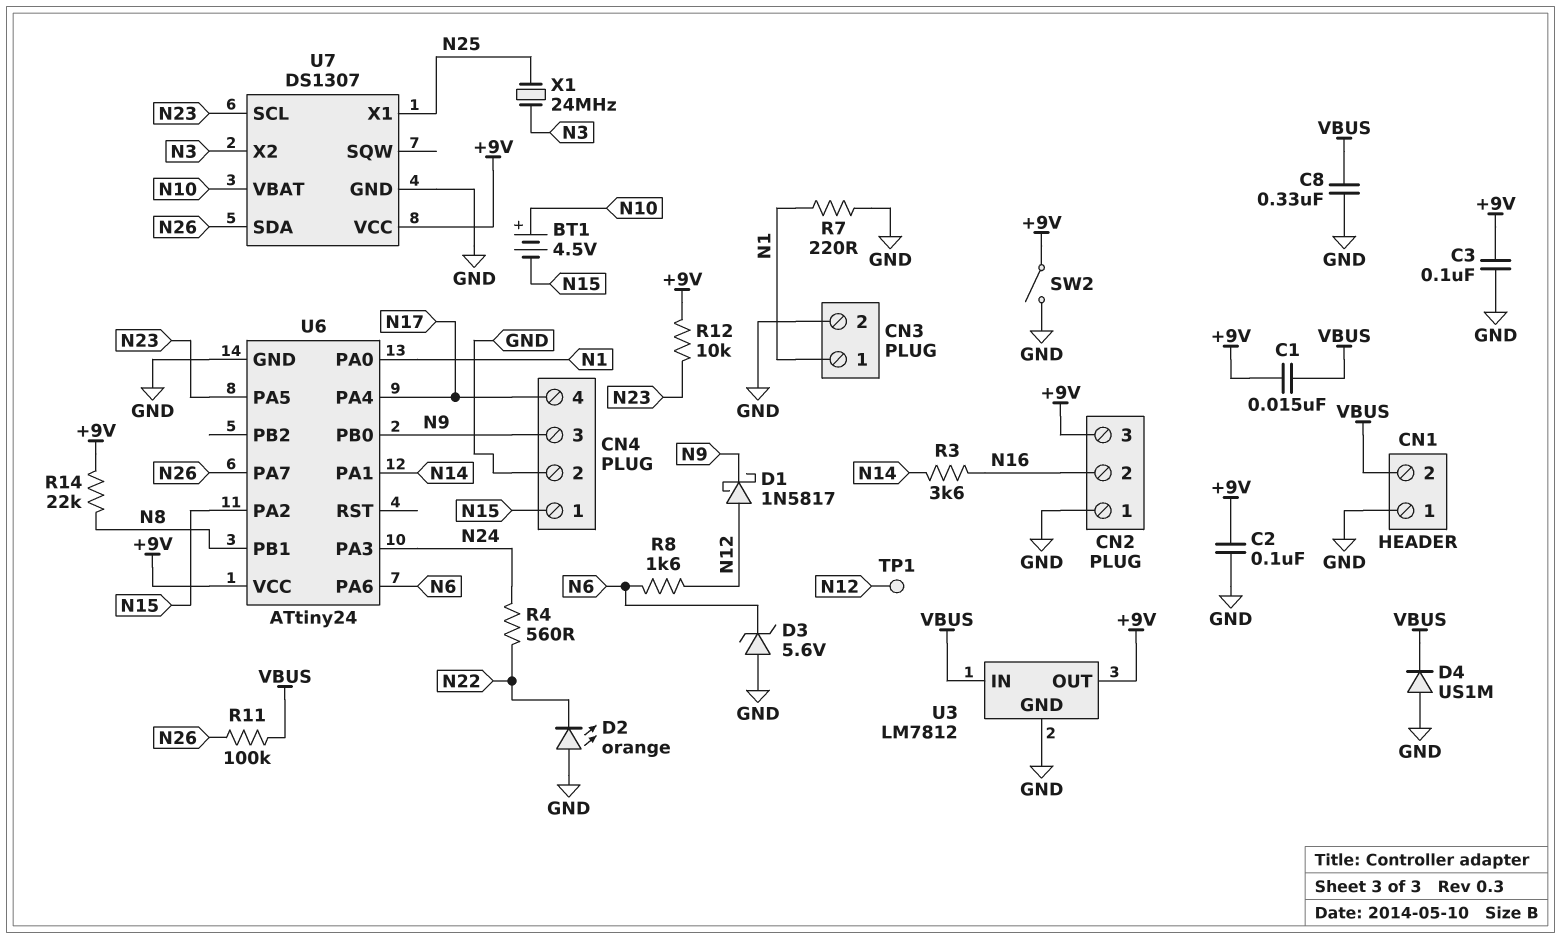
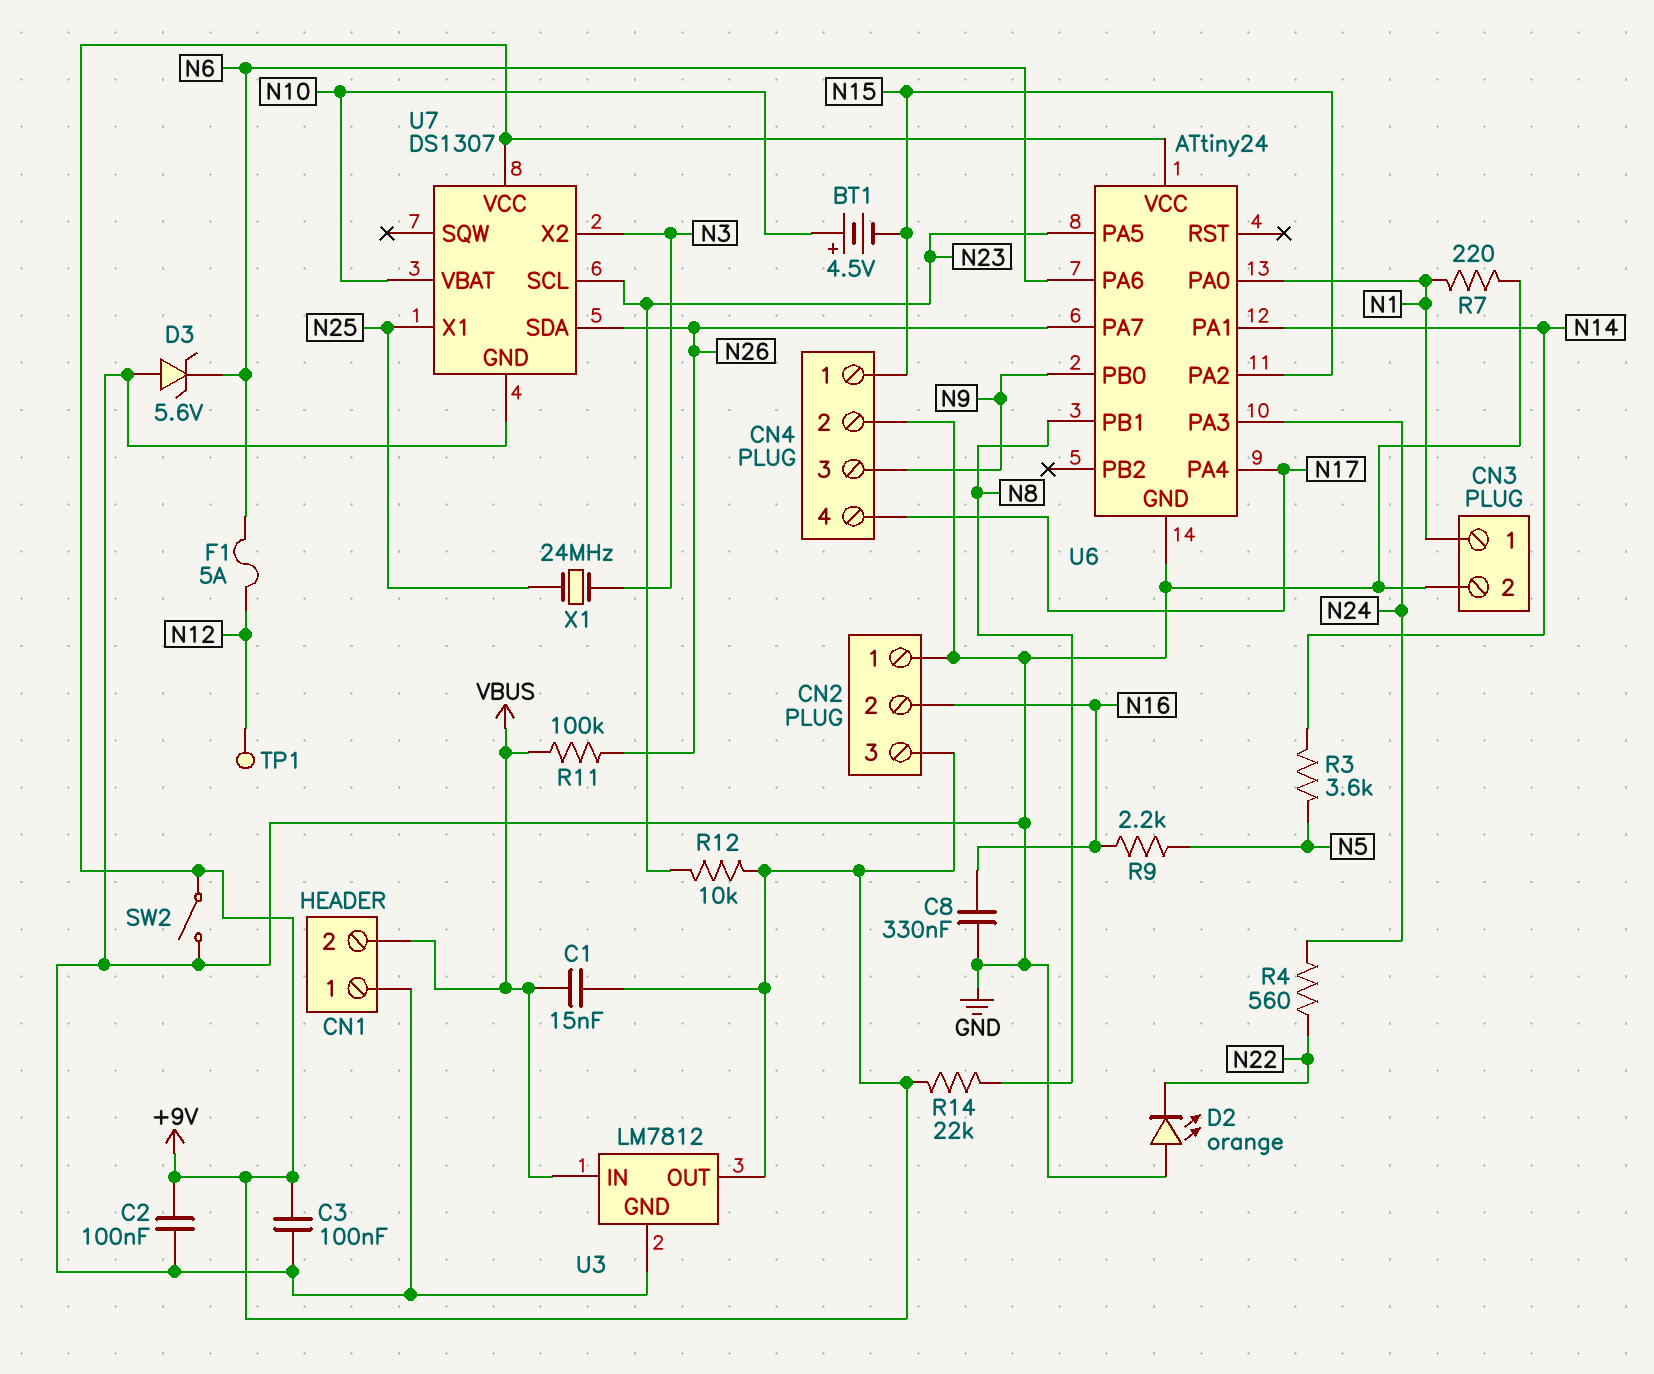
C8: 330nF (GND, VBUS) -> 330nF (GND, N16)
D1: schottky 1N5817 (A N12, K N9) -> none
D4: diode US1M (A GND, K VBUS) -> none
F1: none -> 5A (N6, N12)
R3: 3.6k (N14, N16) -> 3.6k (N5, N14)
R8: 1.6k (N6, N12) -> none
R9: none -> 2.2k (N5, N16)

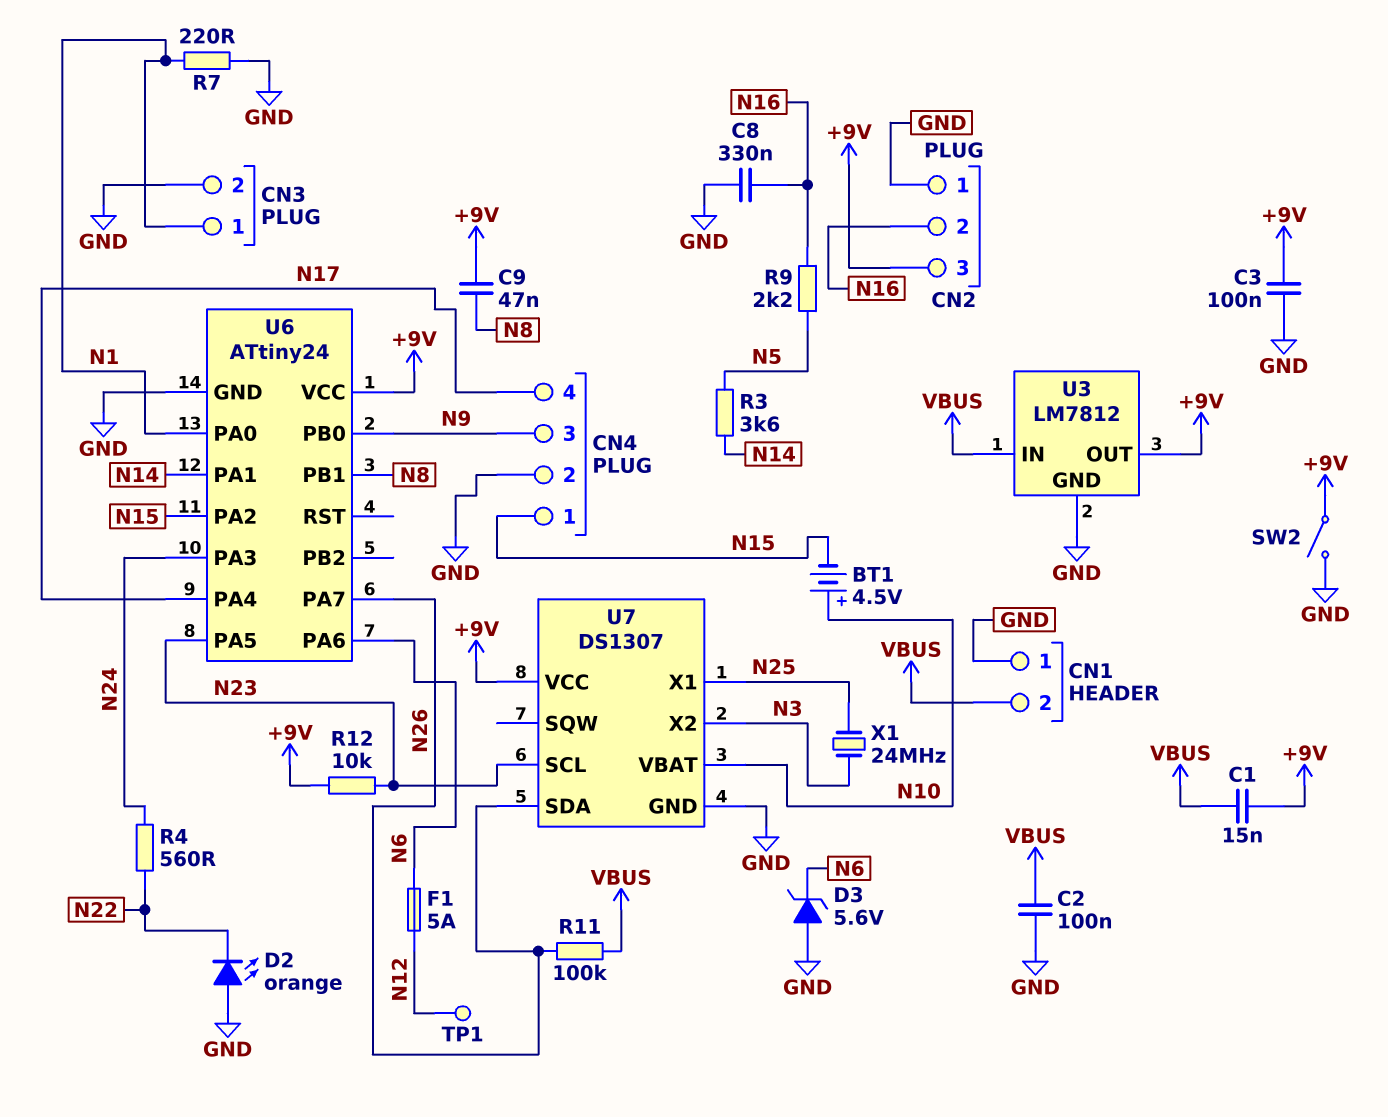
C2: 100nF (+9V, GND) -> 100nF (GND, VBUS)
C9: none -> 47nF (+9V, N8)
R14: 22k (+9V, N8) -> none

